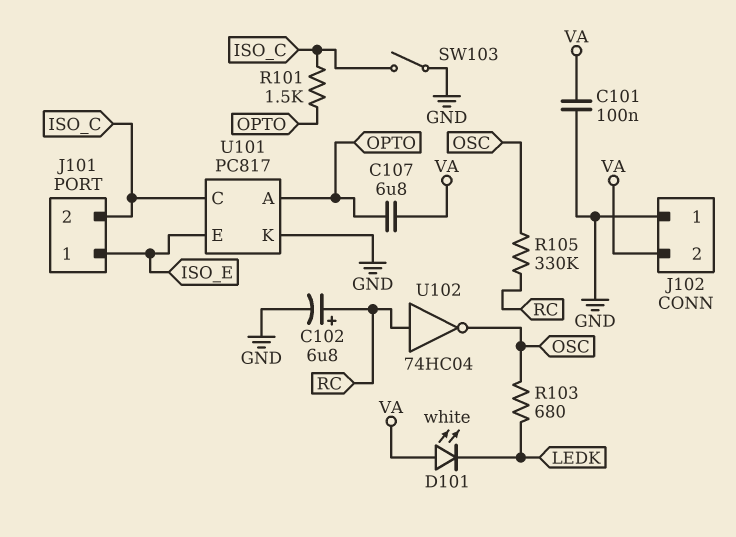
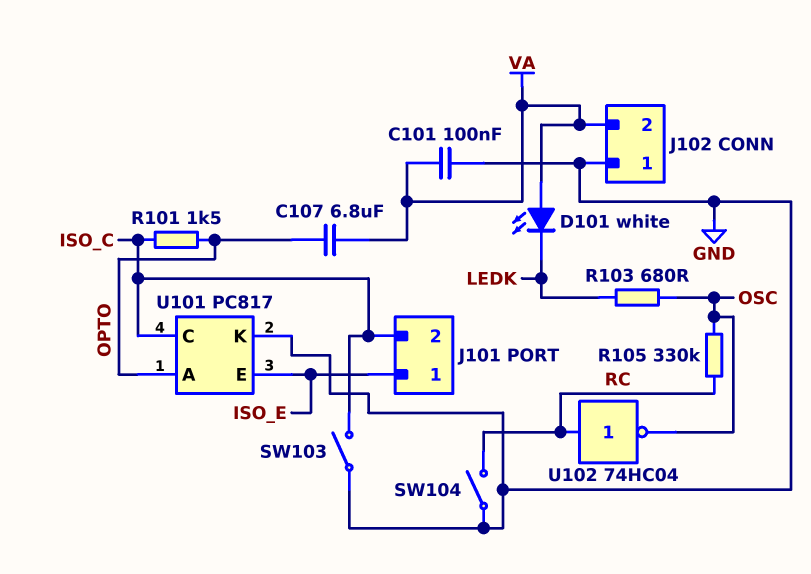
C102: 6.8uF (plus RC, minus GND) -> none
SW104: none -> switch (GND, RC)

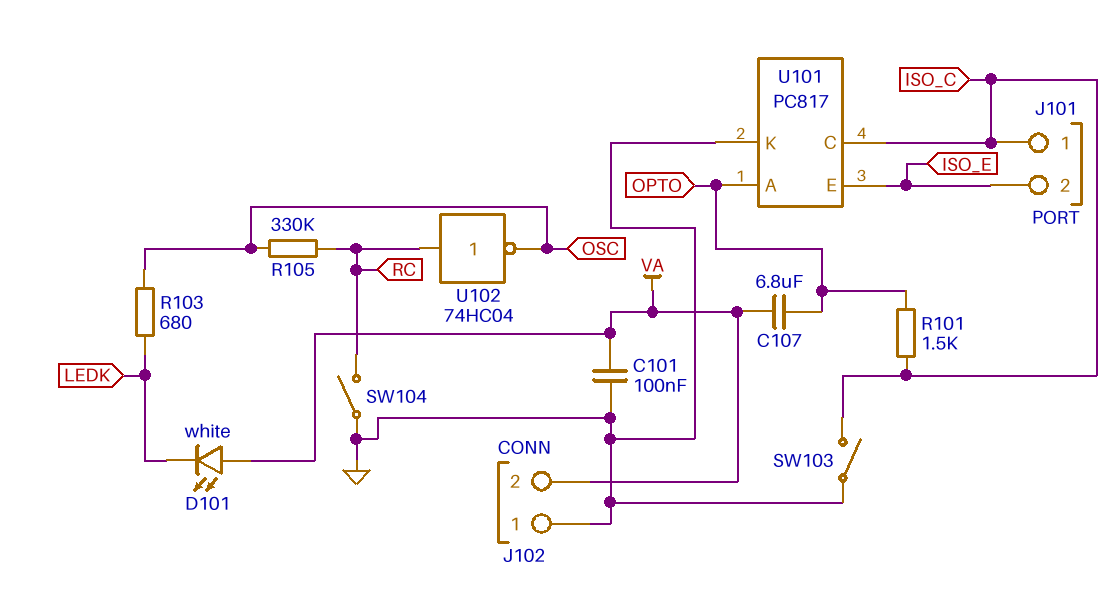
J101 pin 1: ISO_E -> ISO_C
J101 pin 2: ISO_C -> ISO_E

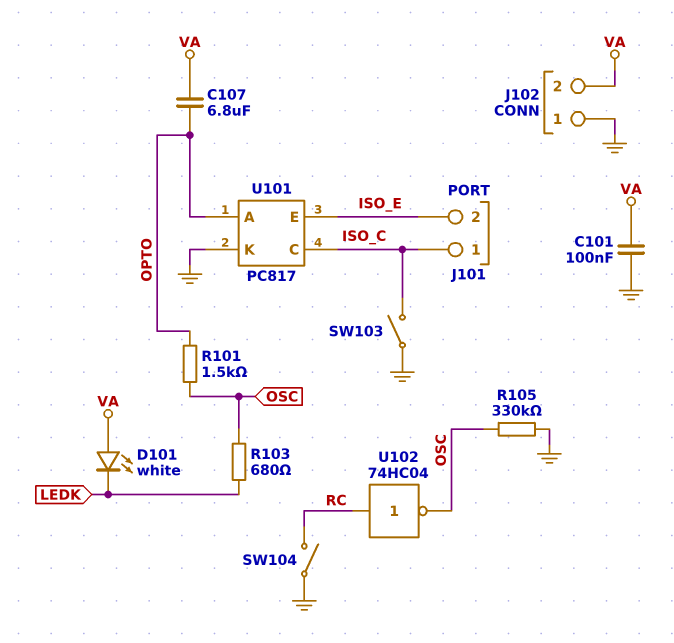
R101: 1.5k (ISO_C, OPTO) -> 1.5k (OPTO, OSC)
R105: 330k (OSC, RC) -> 330k (GND, OSC)

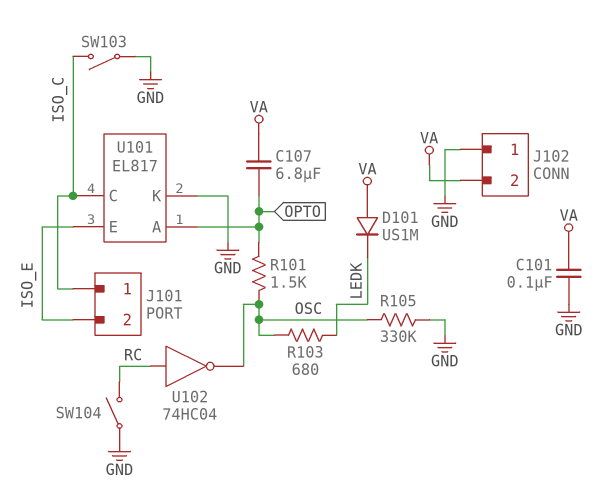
D101: LED white (A VA, K LEDK) -> diode US1M (A VA, K LEDK)
U101: PC817 -> EL817

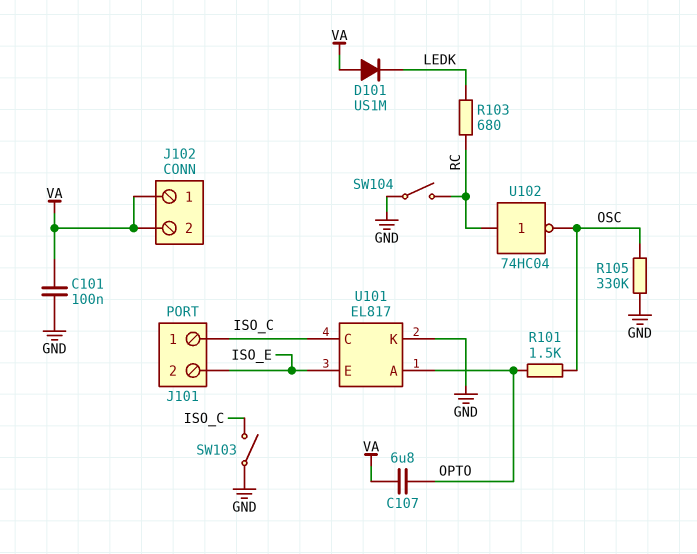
J102 pin 1: GND -> VA
R103: 680 (LEDK, OSC) -> 680 (LEDK, RC)

